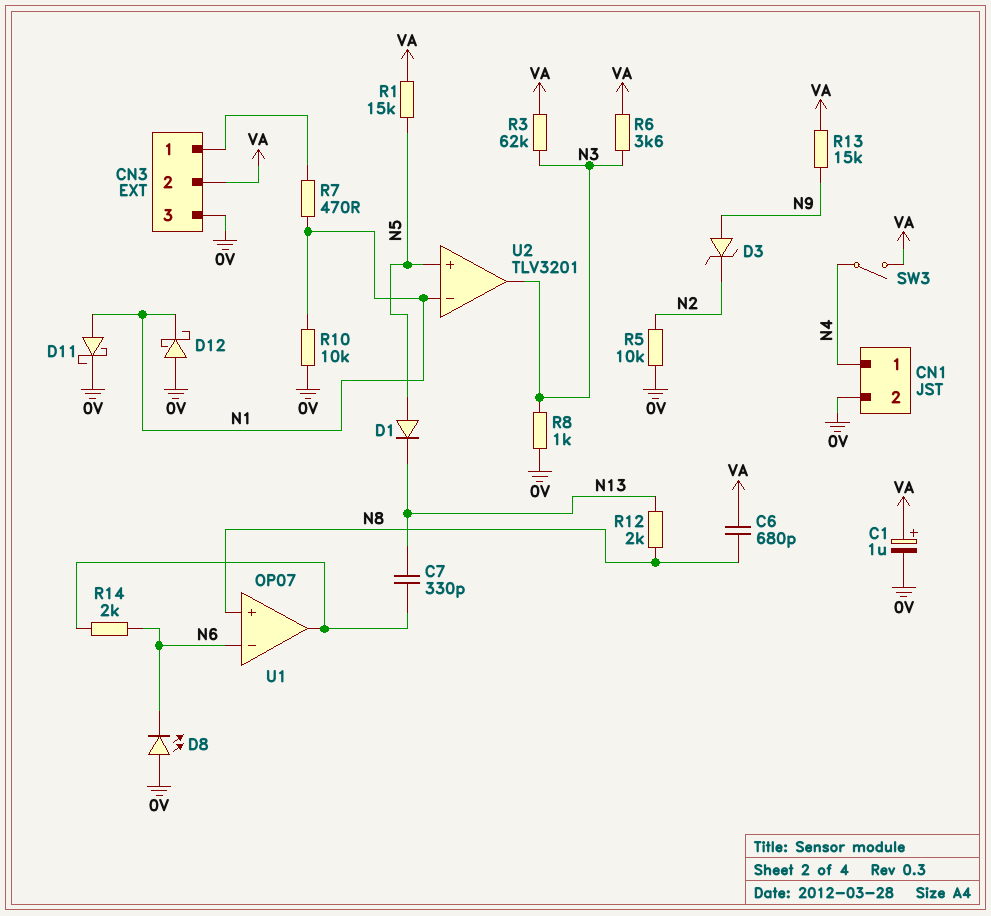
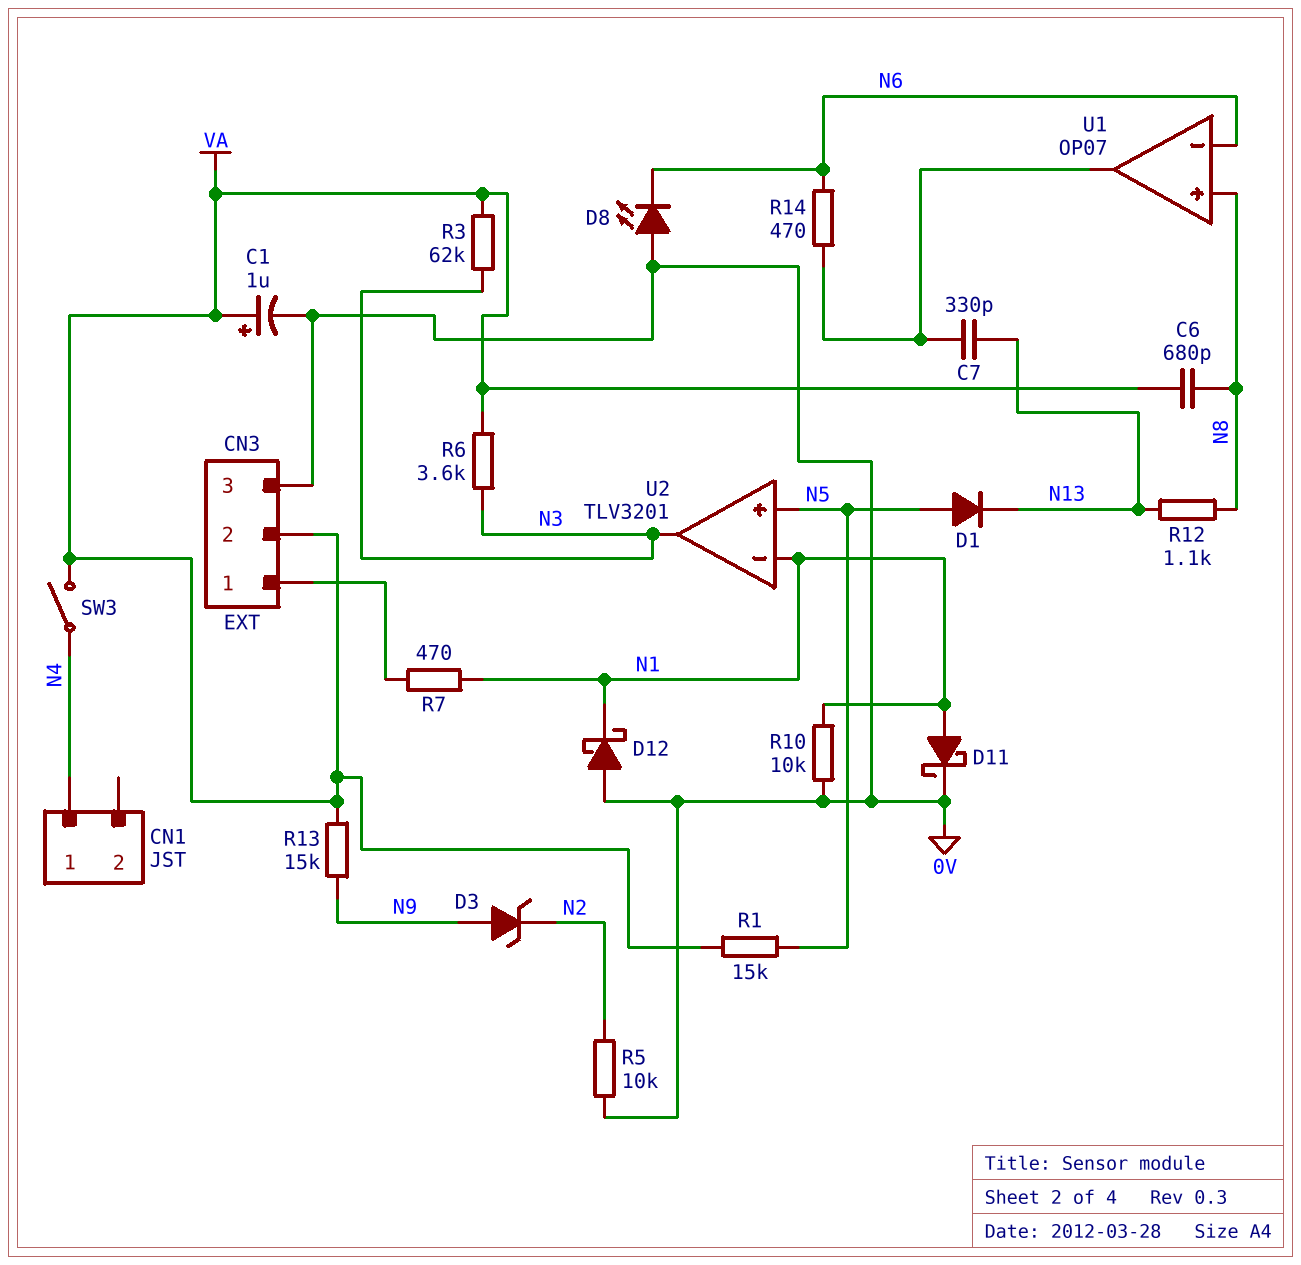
CN1 pin 2: 0V -> none
R8: 1k (0V, N3) -> none
R12: 2k (N8, N13) -> 1.1k (N8, N13)
R14: 2k (N6, U1/out) -> 470 (N6, U1/out)

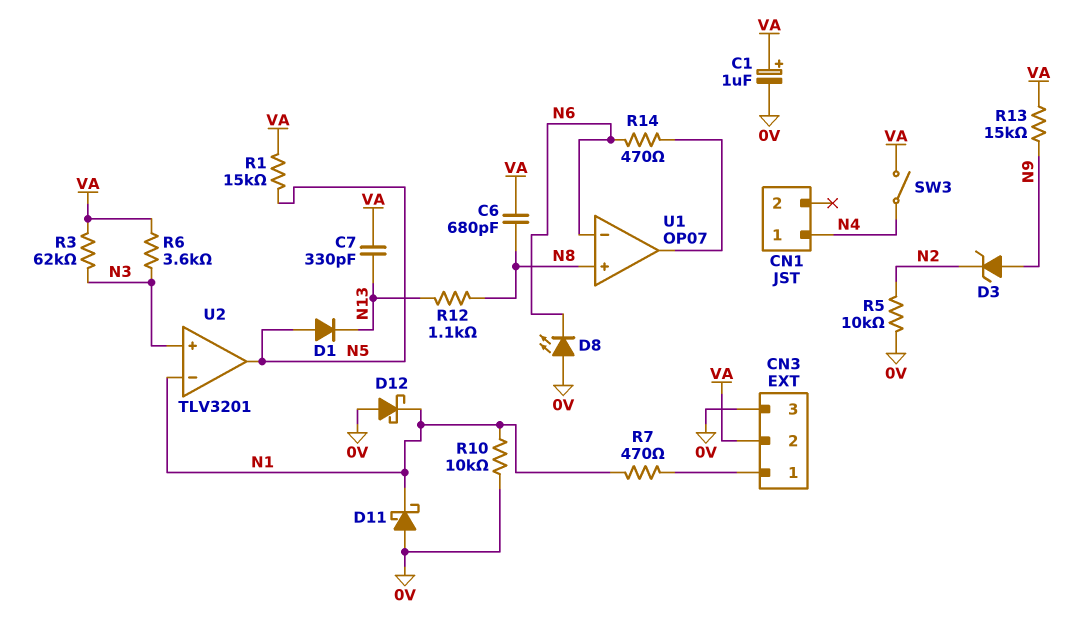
C7: 330pF (N13, U1/out) -> 330pF (N13, VA)
D11: schottky (A N1, K 0V) -> schottky (A 0V, K N1)
U2 pin in+: N5 -> N3
U2 pin out: N3 -> N5

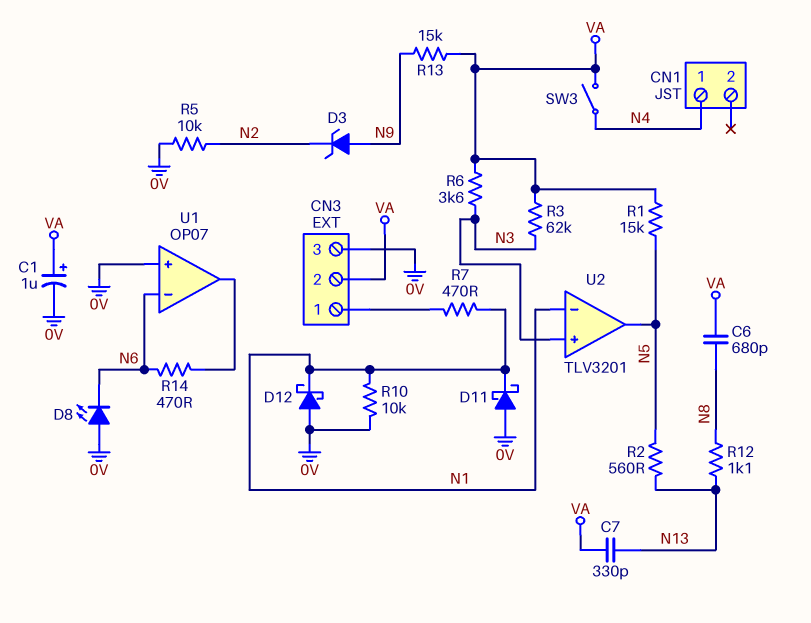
D1: diode (A N5, K N13) -> none
R2: none -> 560 (N5, N13)
U1 pin in+: N8 -> 0V

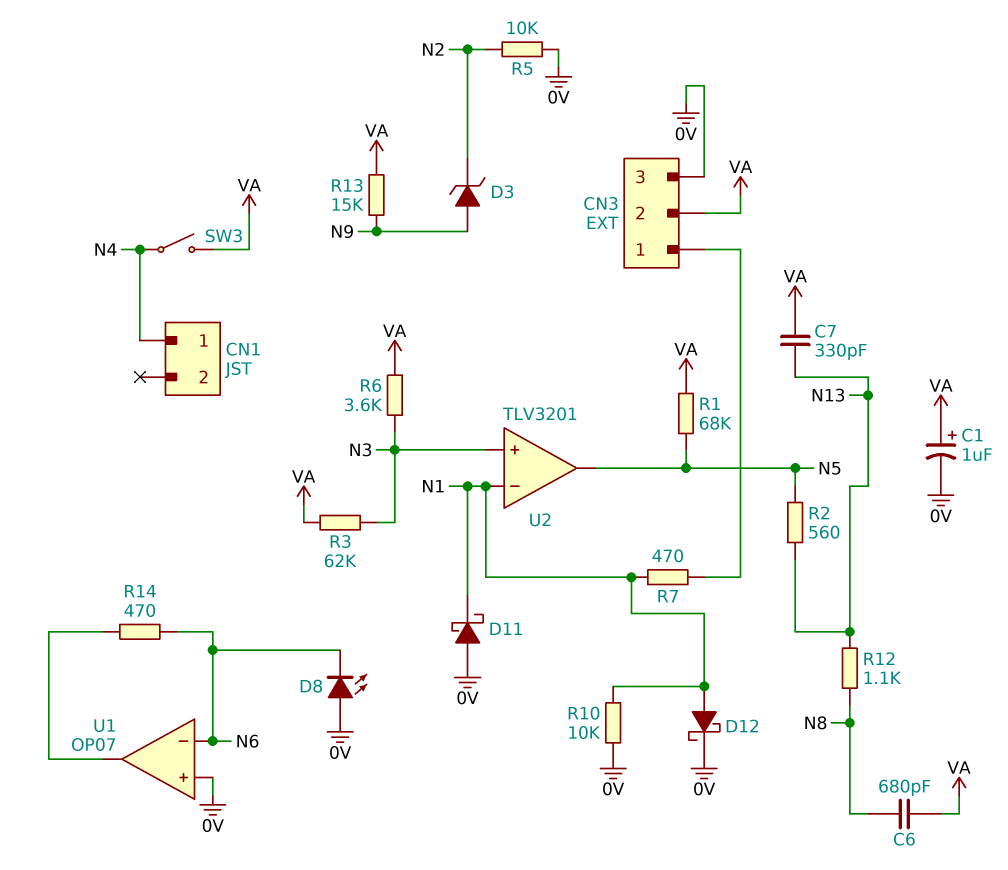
D12: schottky (A 0V, K N1) -> schottky (A N1, K 0V)
R1: 15k (N5, VA) -> 68k (N5, VA)

